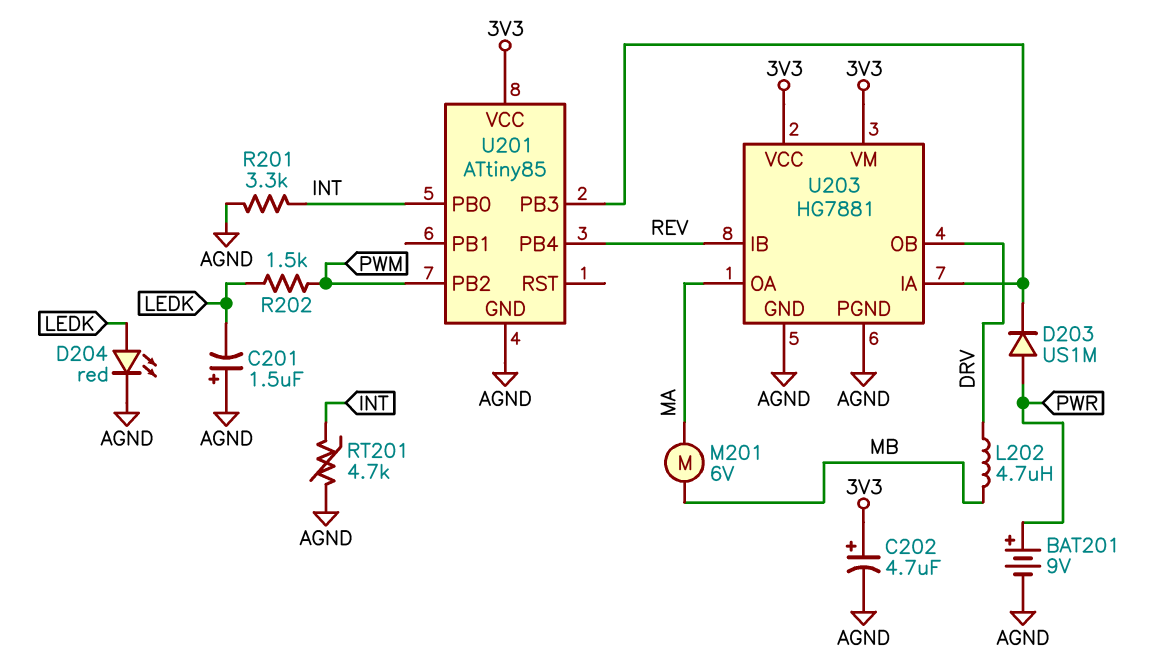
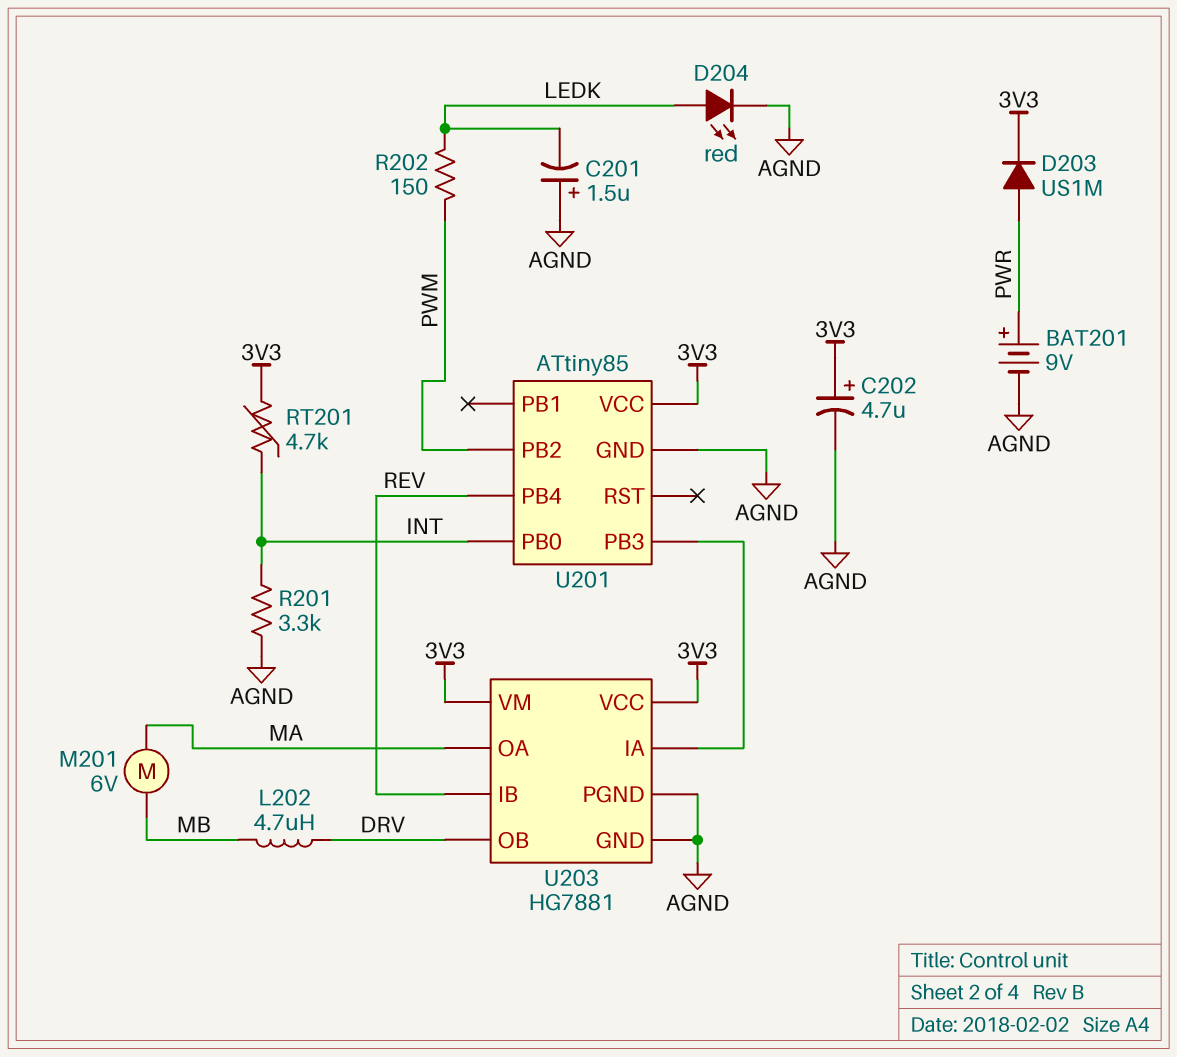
D203: diode US1M (A PWR, K U201/PB3) -> diode US1M (A PWR, K 3V3)
R202: 1.5k (LEDK, PWM) -> 150 (LEDK, PWM)
RT201: 4.7k (AGND, INT) -> 4.7k (3V3, INT)

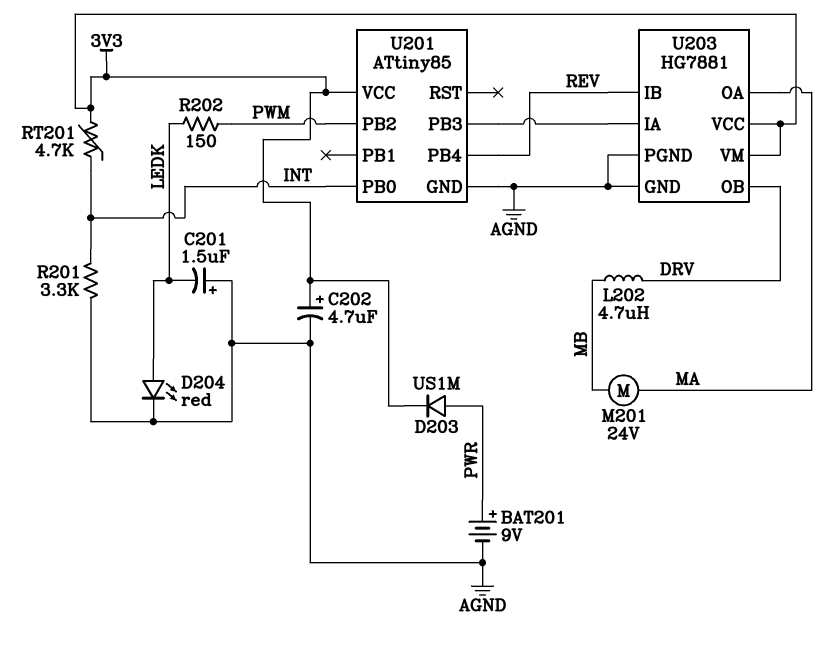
M201: motor 6V (MA, MB) -> motor 24V (MA, MB)

